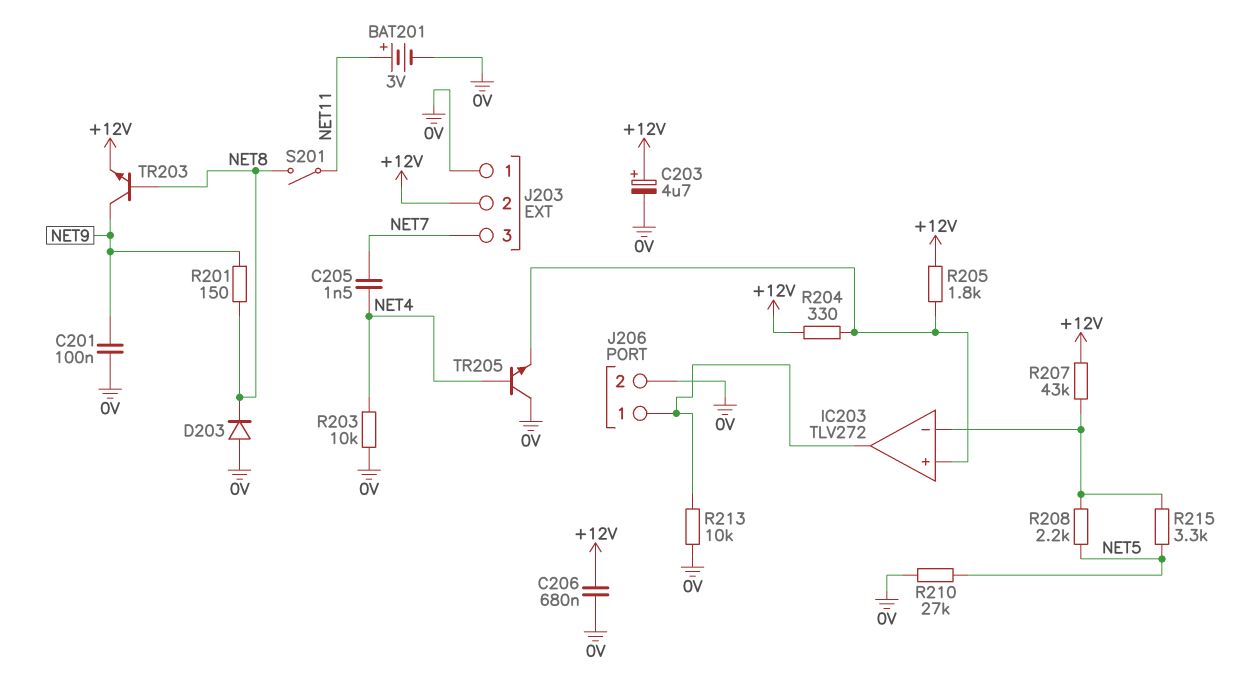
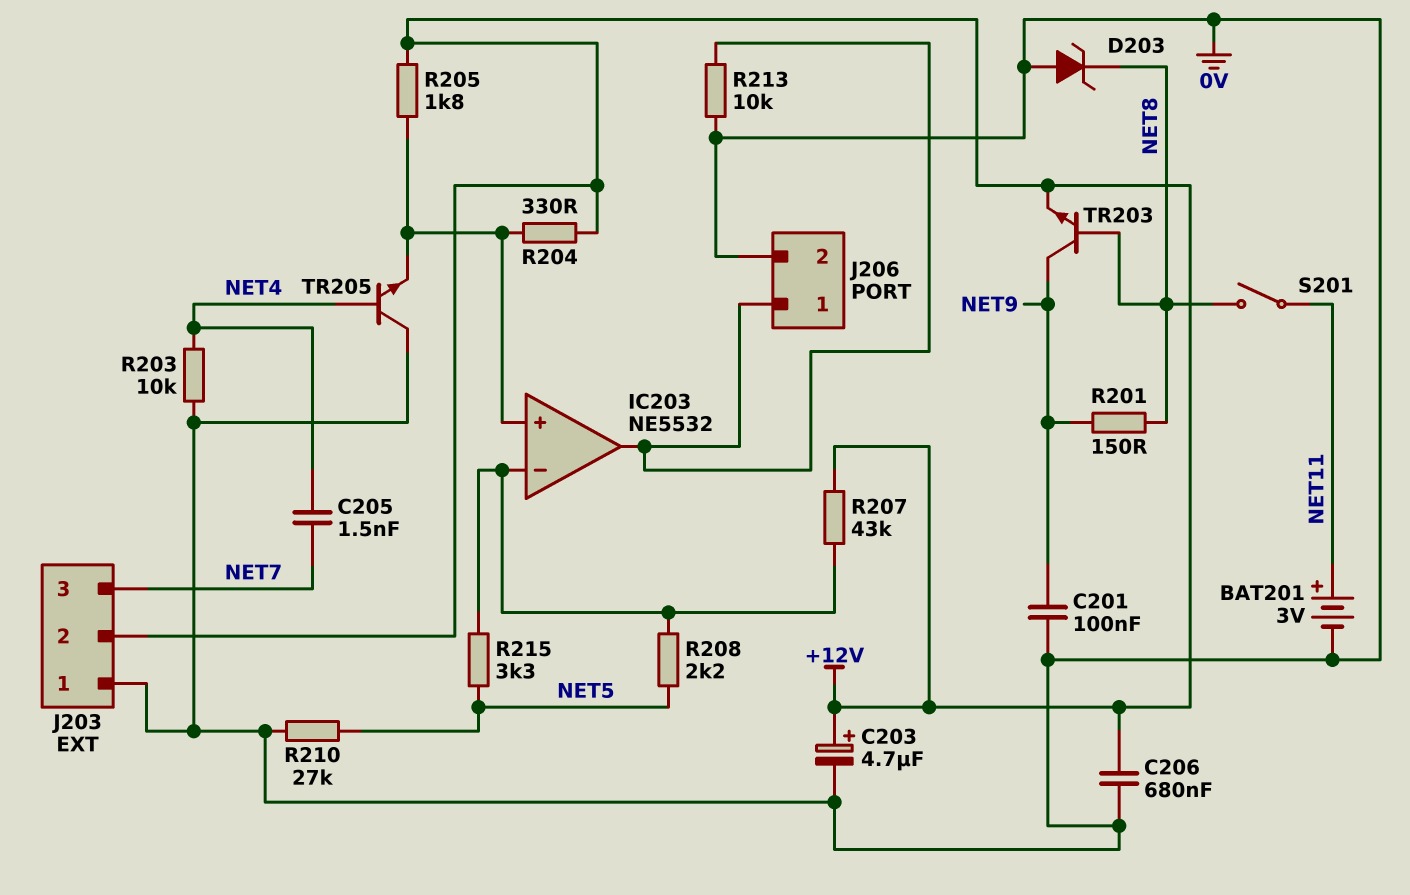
D203: diode (A 0V, K NET8) -> zener (A 0V, K NET8)
IC203: TLV272 -> NE5532

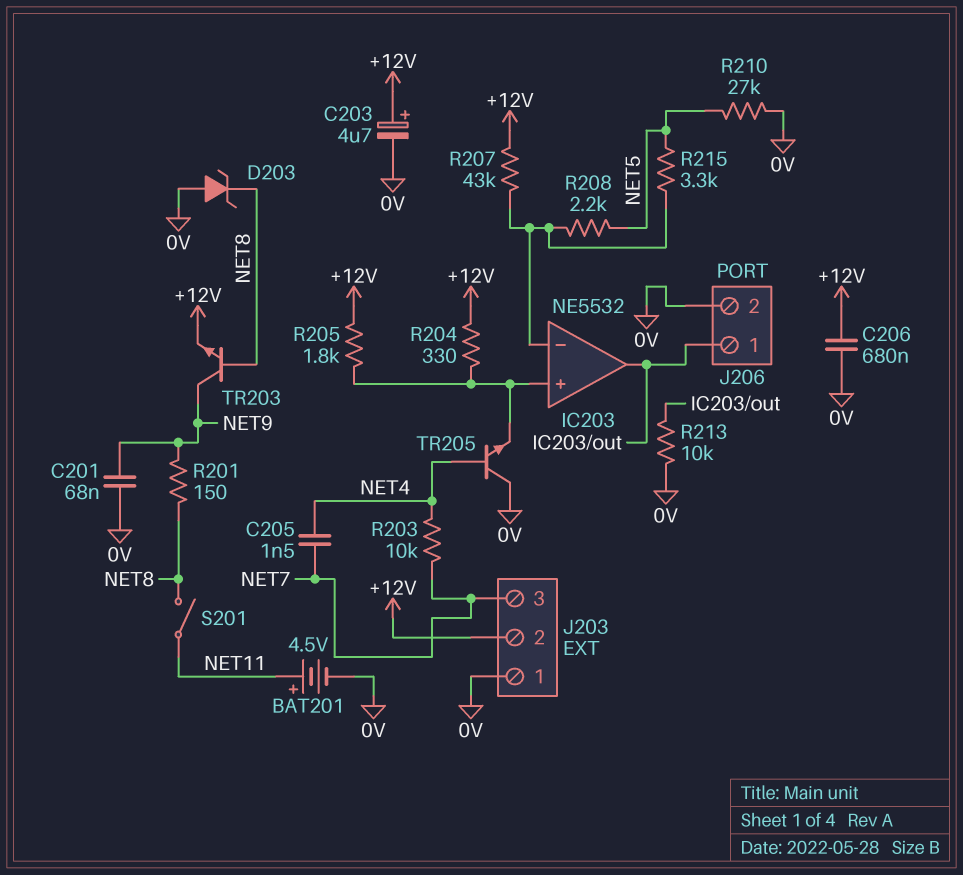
BAT201: 3V (plus NET11, minus 0V) -> 4.5V (plus NET11, minus 0V)
C201: 100nF (0V, NET9) -> 68nF (0V, NET9)
R203: 10k (0V, NET4) -> 10k (NET4, NET7)

